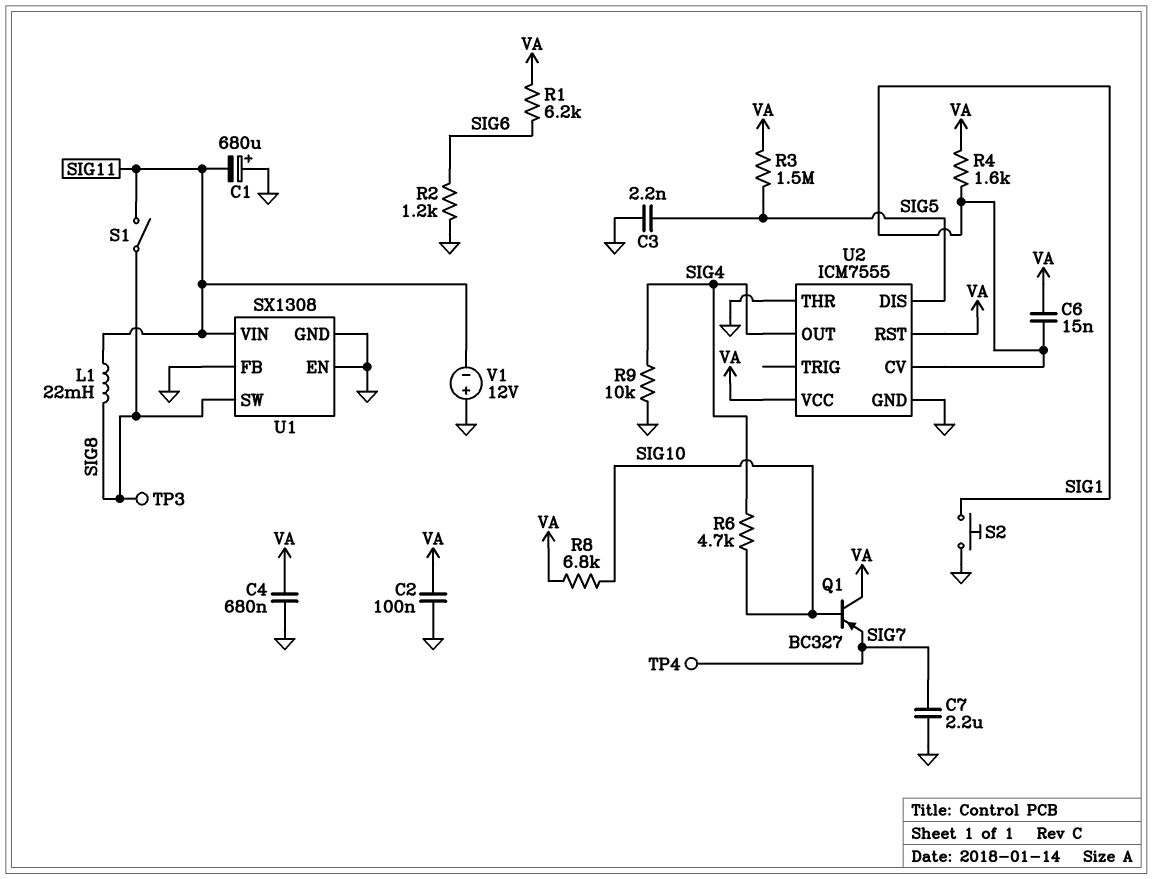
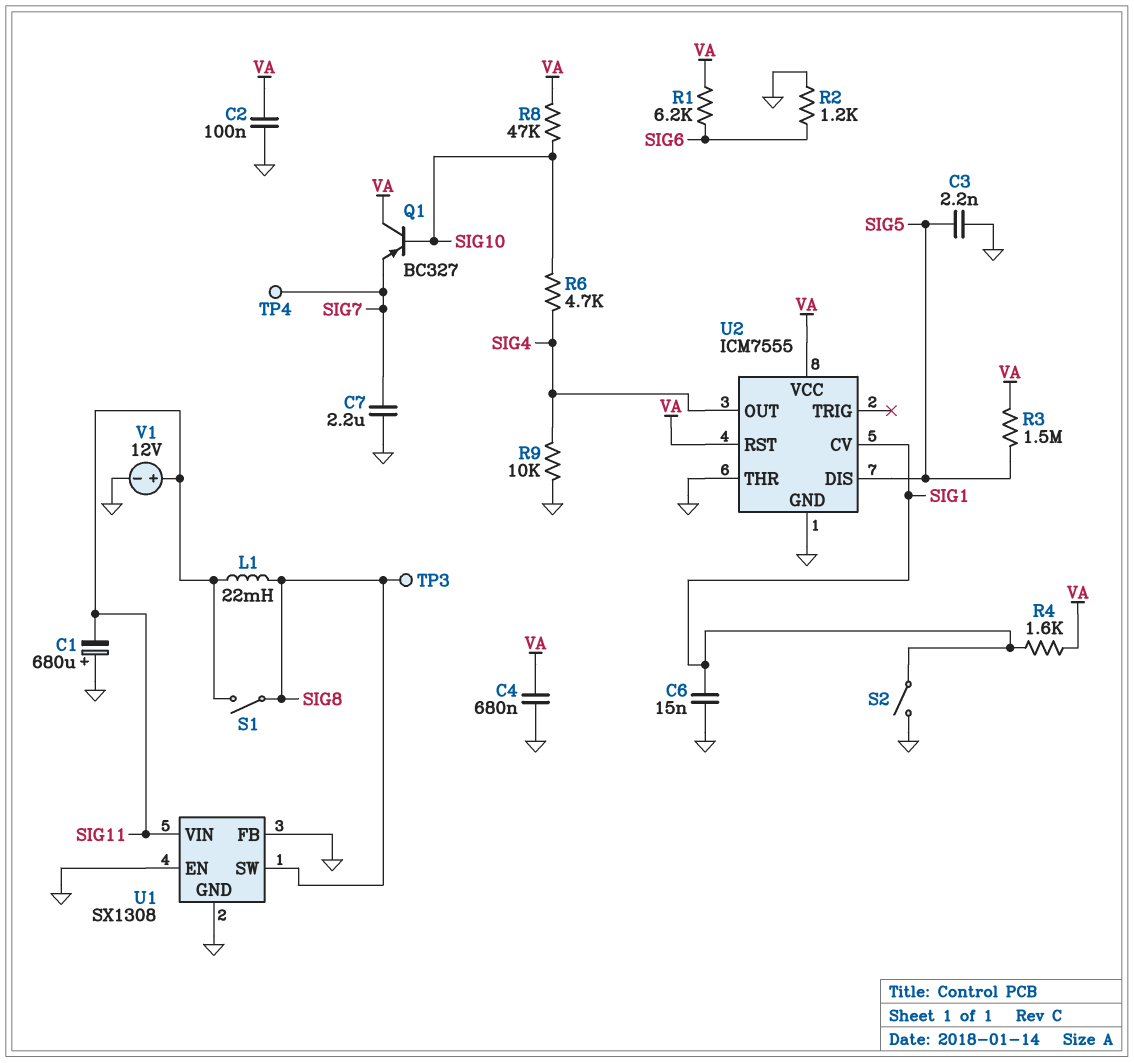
C6: 15nF (SIG1, VA) -> 15nF (GND, SIG1)
R8: 6.8k (SIG10, VA) -> 47k (SIG10, VA)
S2: button (GND, SIG1) -> switch (GND, SIG1)
V1: 12V (plus GND, minus SIG11) -> 12V (plus SIG11, minus GND)

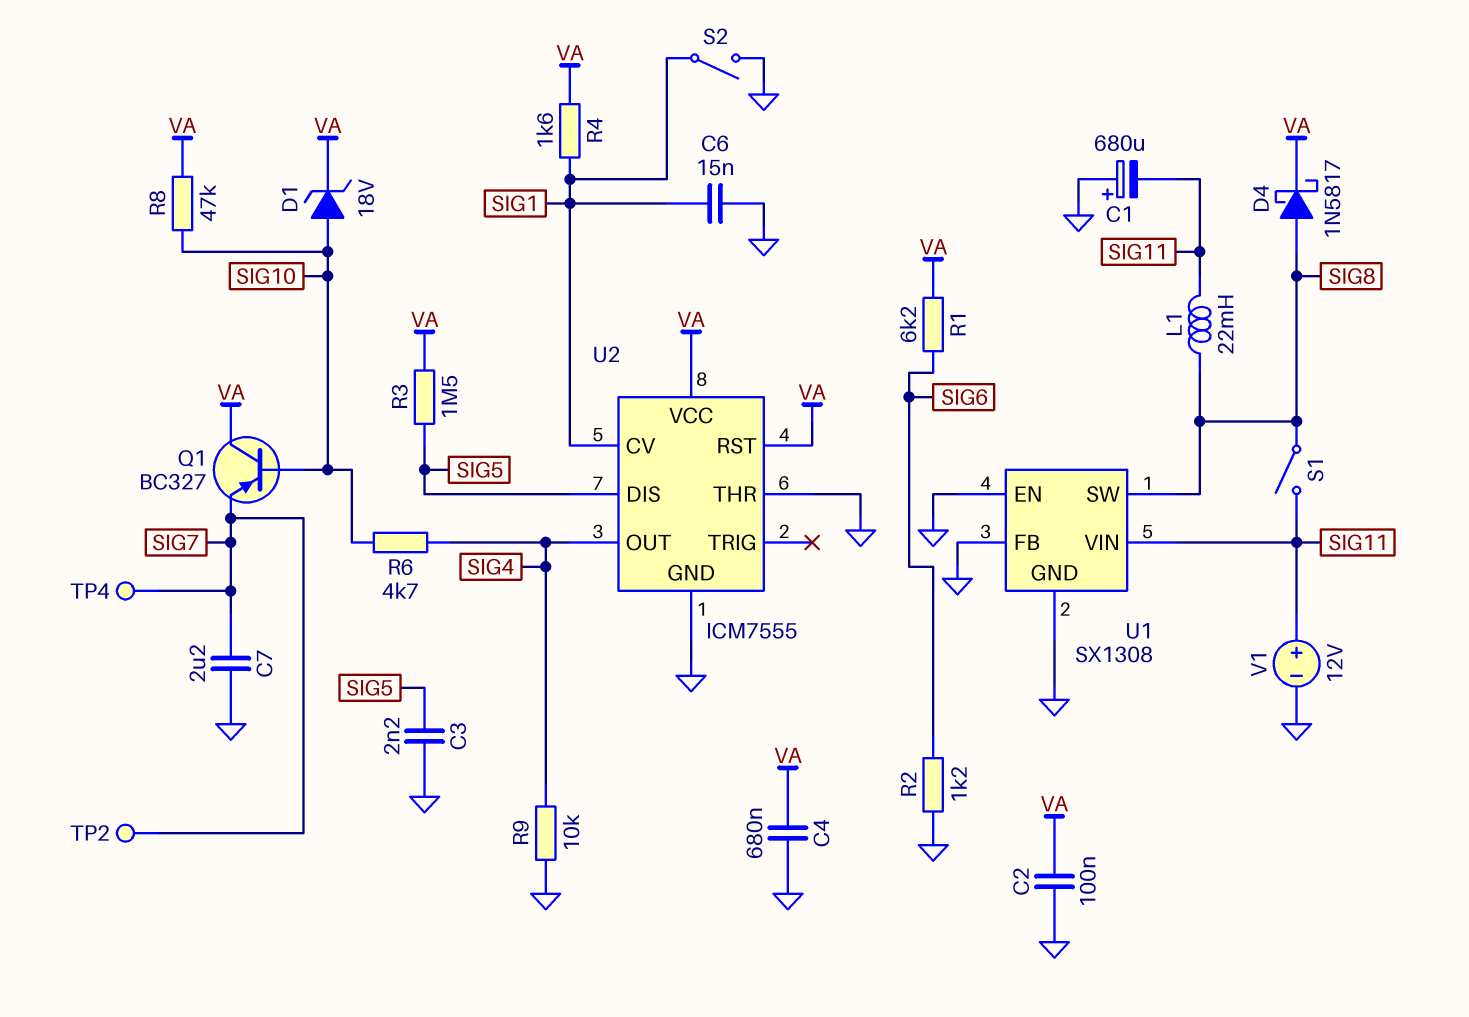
D1: none -> zener 18V (A SIG10, K VA)
D4: none -> schottky 1N5817 (A SIG8, K VA)
TP2: none -> test point (SIG7)
TP3: test point (SIG8) -> none

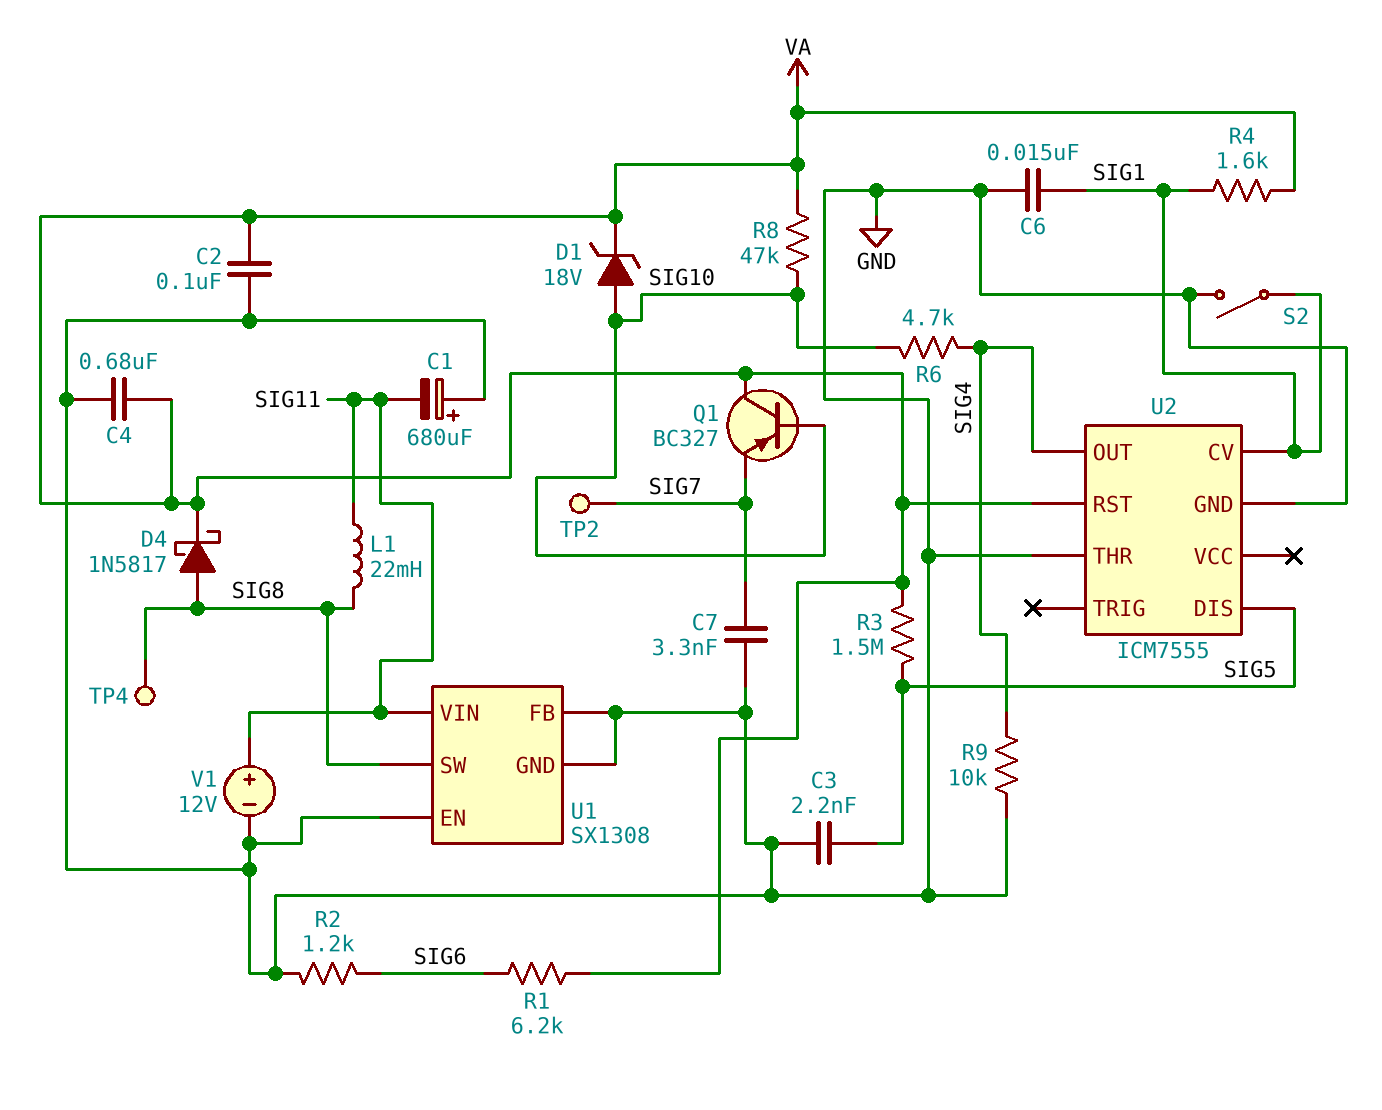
C7: 2.2uF (GND, SIG7) -> 3.3nF (GND, SIG7)
S1: switch (SIG8, SIG11) -> none
TP4: test point (SIG7) -> test point (SIG8)
U2 pin VCC: VA -> none

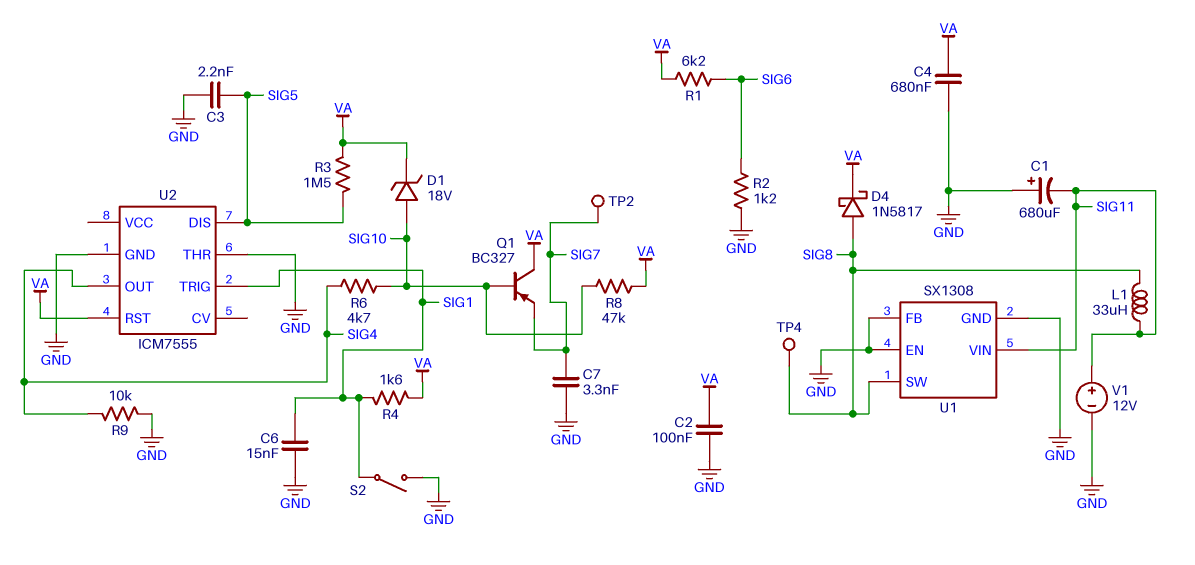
L1: 22mH (SIG8, SIG11) -> 33uH (SIG8, SIG11)
U2 pin CV: SIG1 -> none
U2 pin TRIG: none -> SIG1

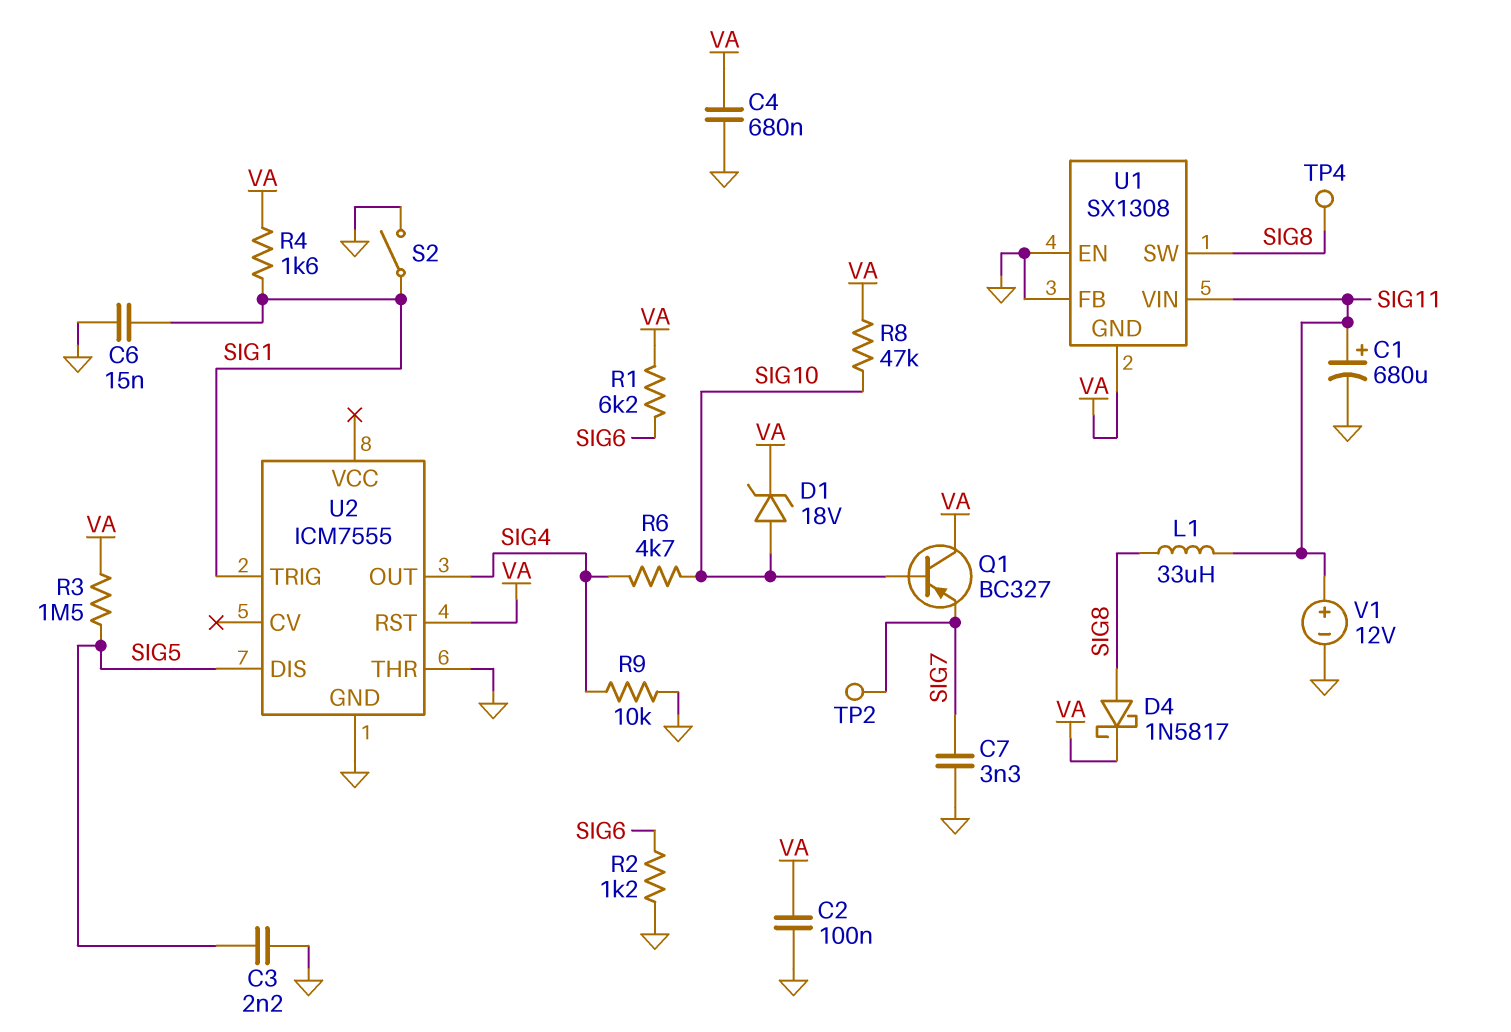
C1: 680uF (plus GND, minus SIG11) -> 680uF (plus SIG11, minus GND)
U1 pin GND: GND -> VA

